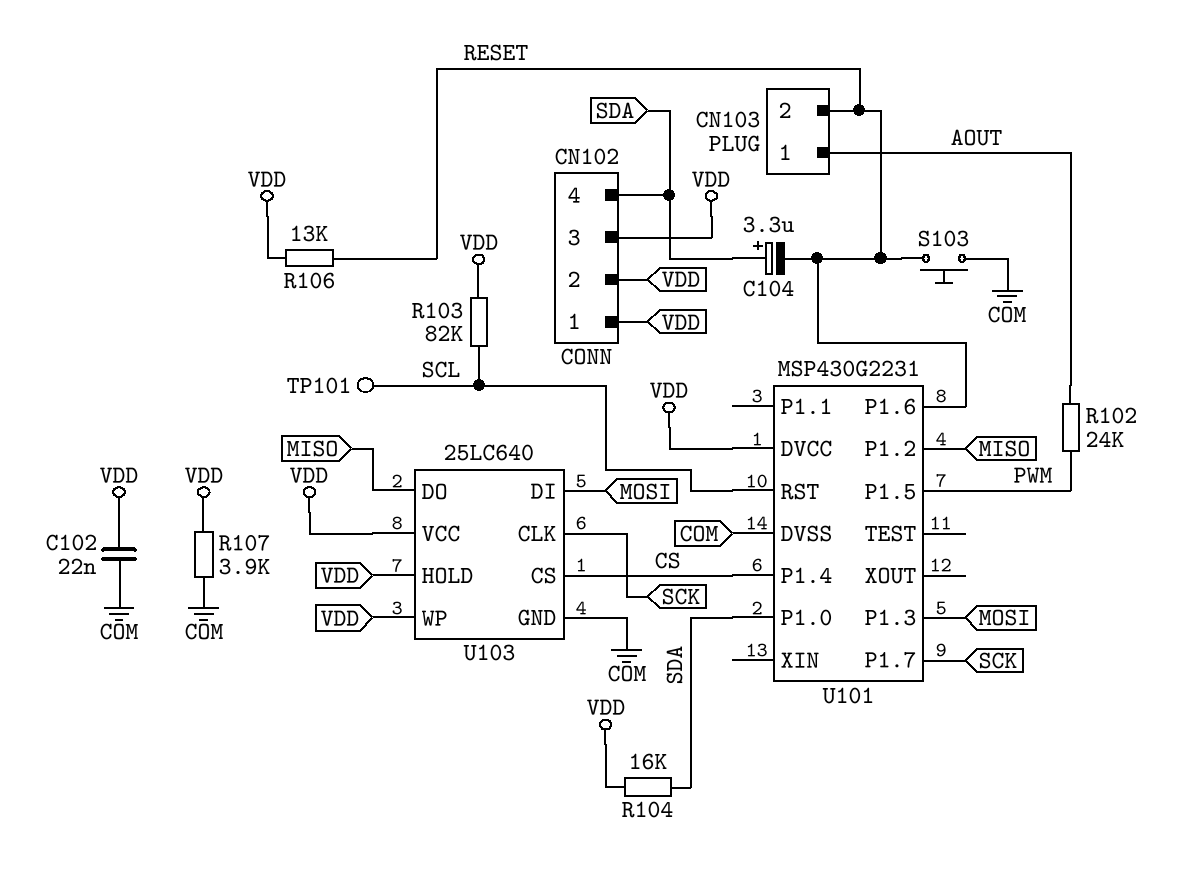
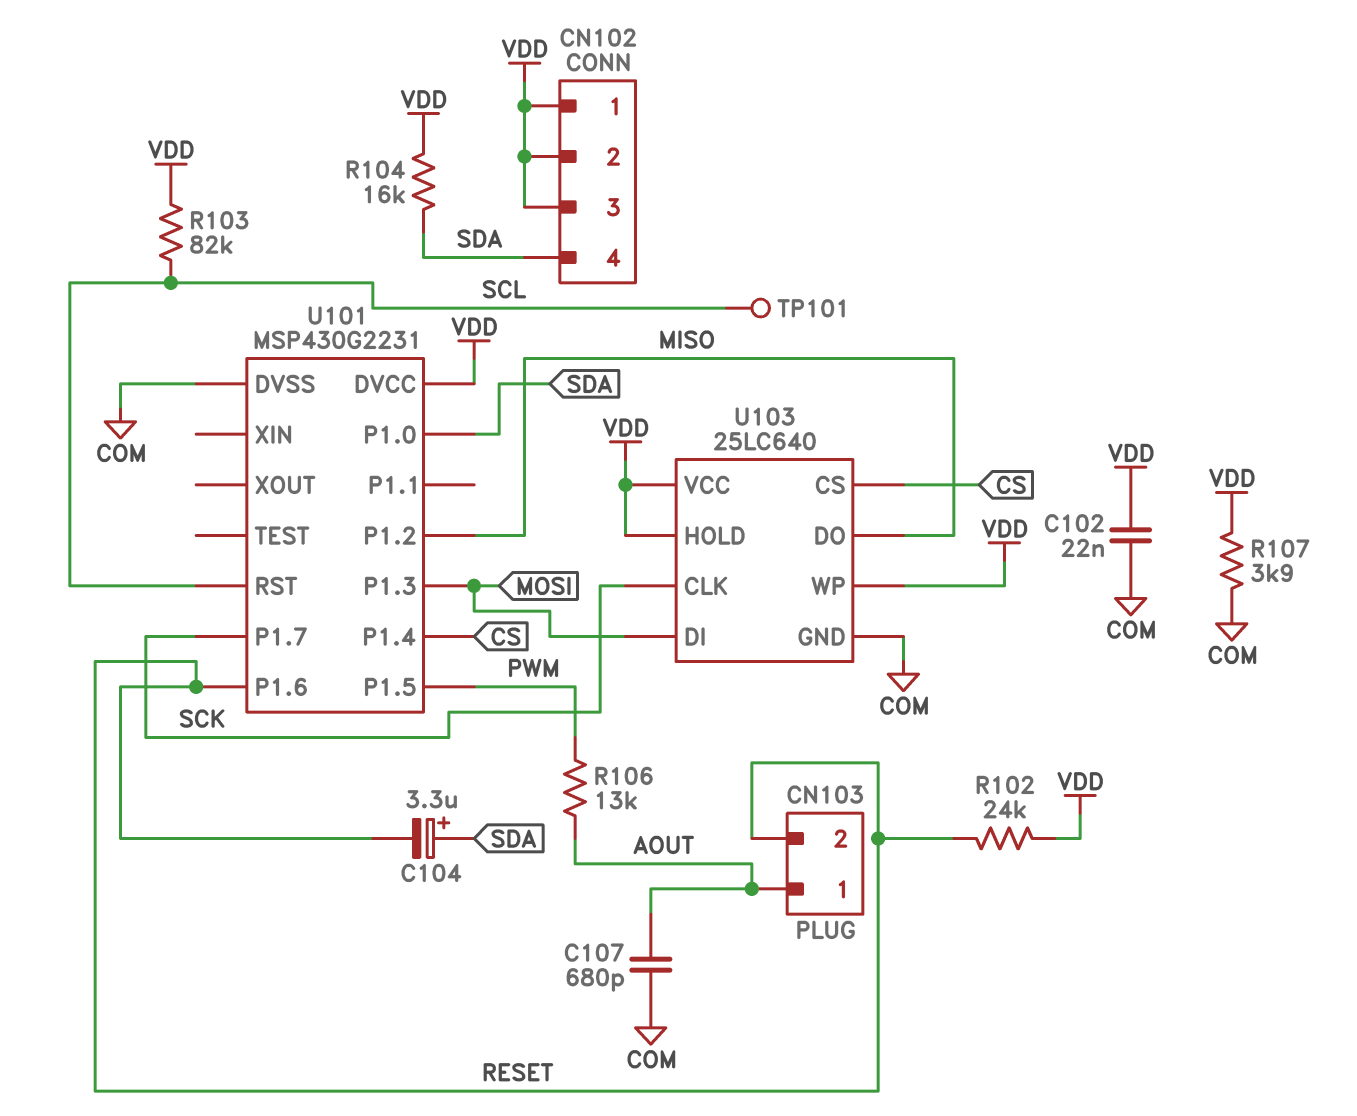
C107: none -> 680pF (AOUT, COM)
R102: 24k (AOUT, PWM) -> 24k (RESET, VDD)
R106: 13k (RESET, VDD) -> 13k (AOUT, PWM)
S103: button (COM, RESET) -> none

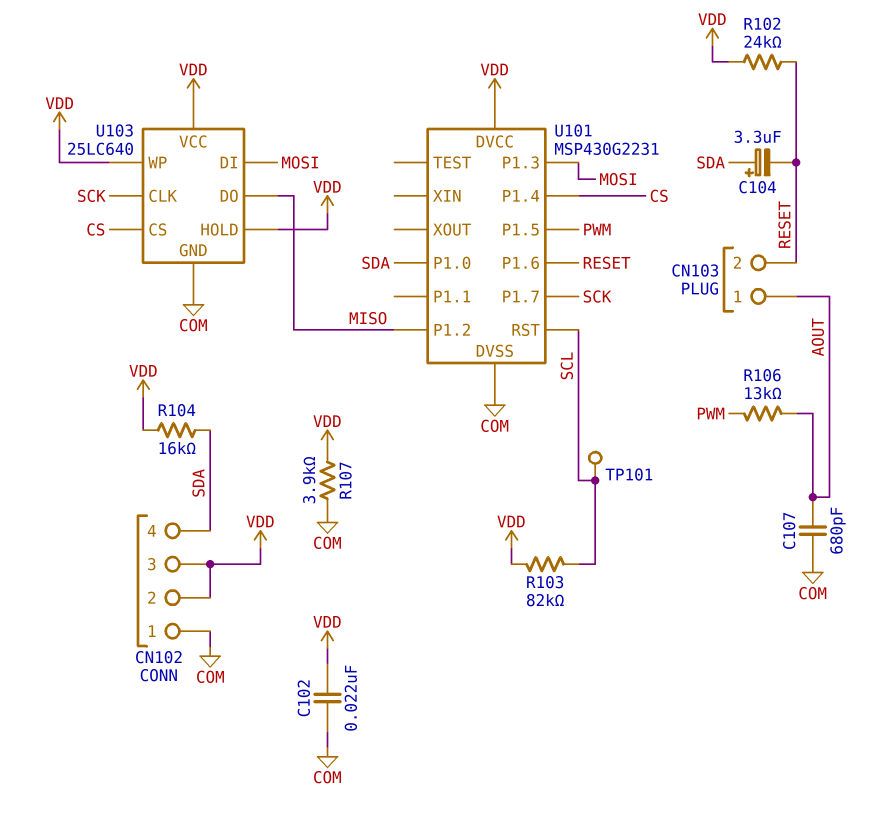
CN102 pin 1: VDD -> COM

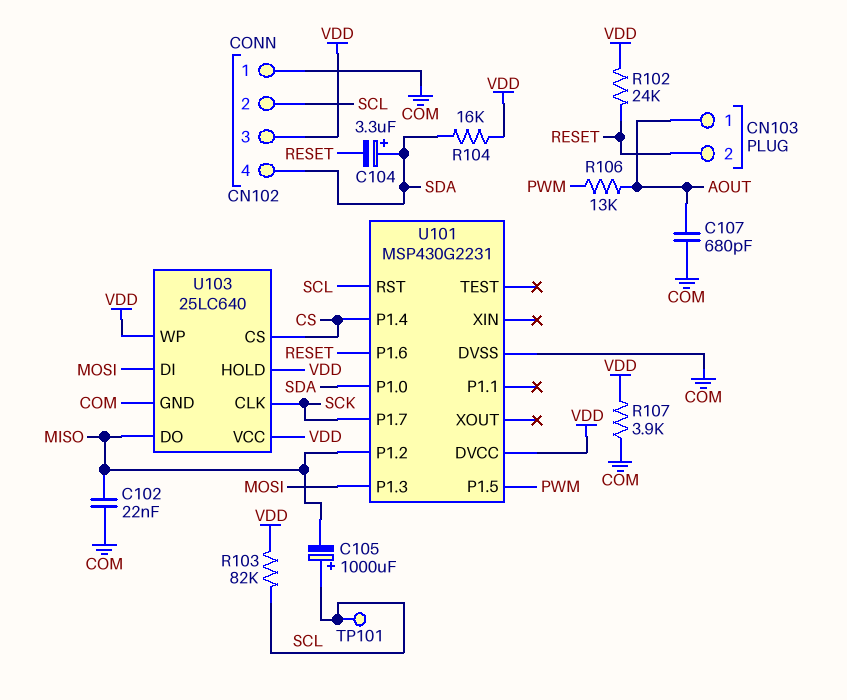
C102: 22nF (COM, VDD) -> 22nF (COM, MISO)
C105: none -> 1000uF (plus SCL, minus MISO)
CN102 pin 2: VDD -> SCL

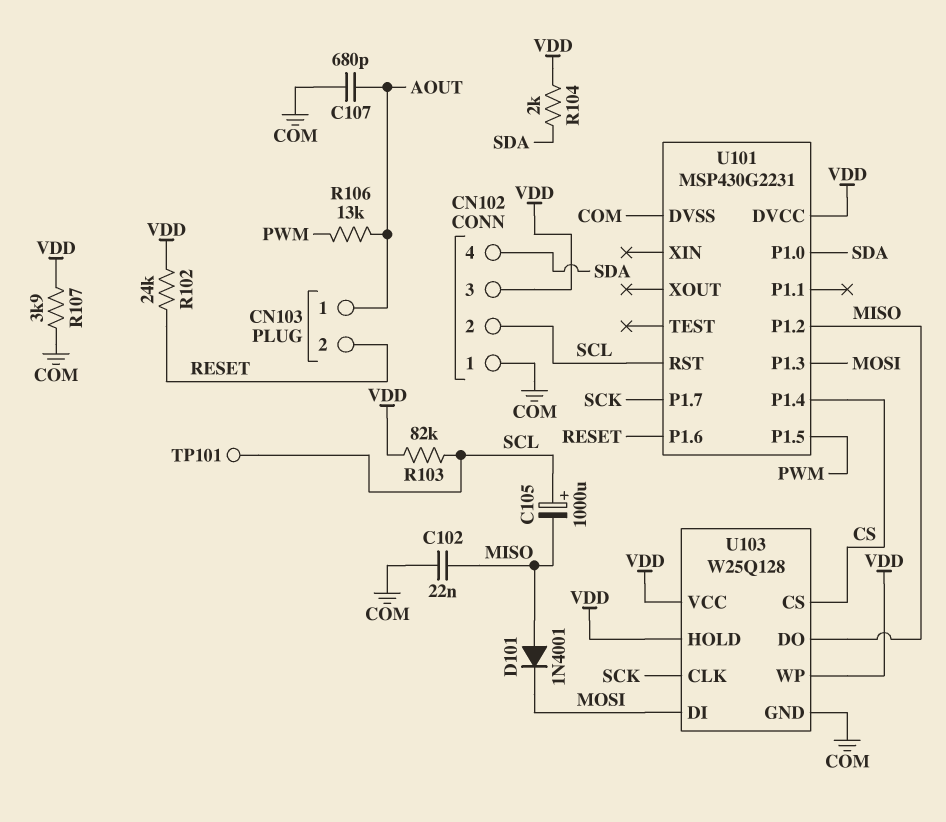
C104: 3.3uF (plus SDA, minus RESET) -> none
D101: none -> diode 1N4001 (A MISO, K MOSI)
R104: 16k (SDA, VDD) -> 2k (SDA, VDD)
U103: 25LC640 -> W25Q128

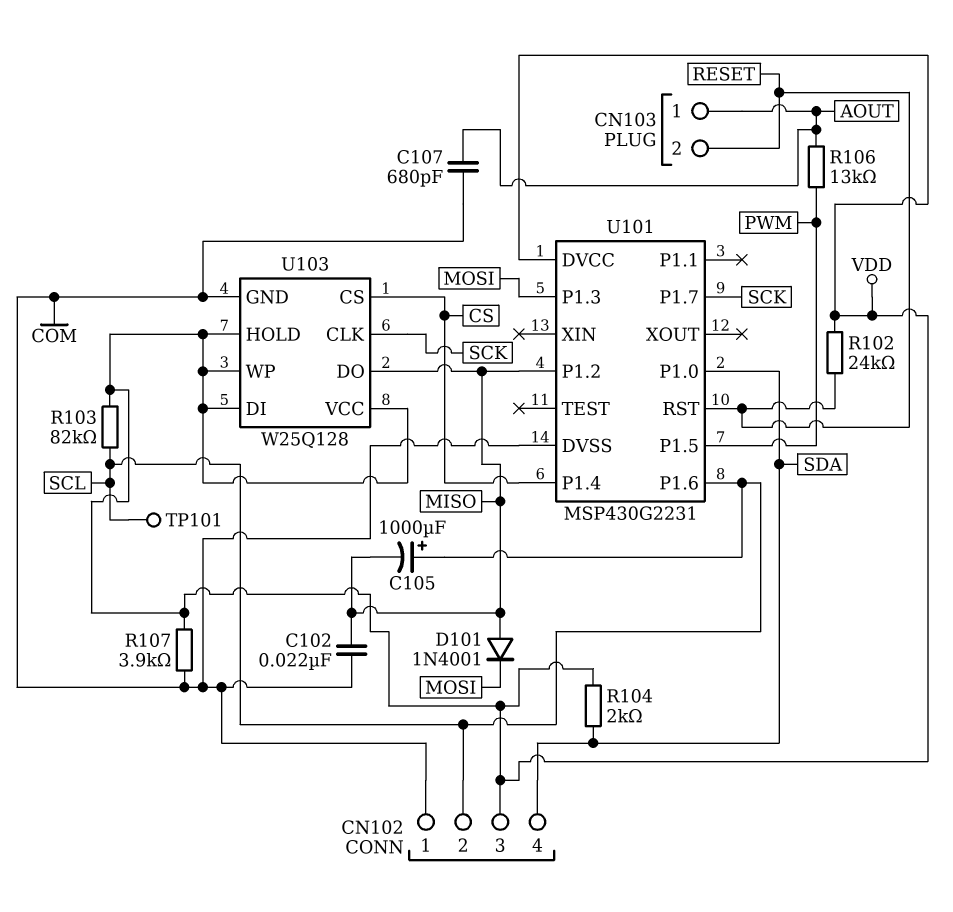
U101 pin P1.6: RESET -> SCL
U101 pin RST: SCL -> RESET
U103 pin DI: MOSI -> VDD

